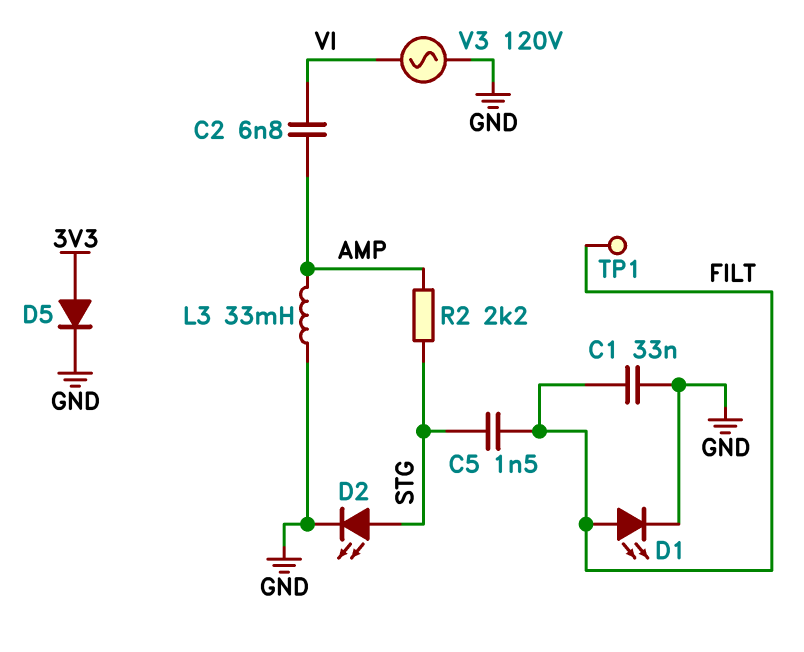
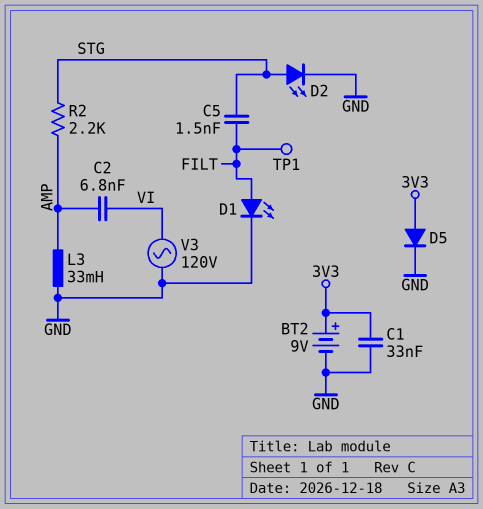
BT2: none -> 9V (plus 3V3, minus GND)
C1: 33nF (FILT, GND) -> 33nF (3V3, GND)

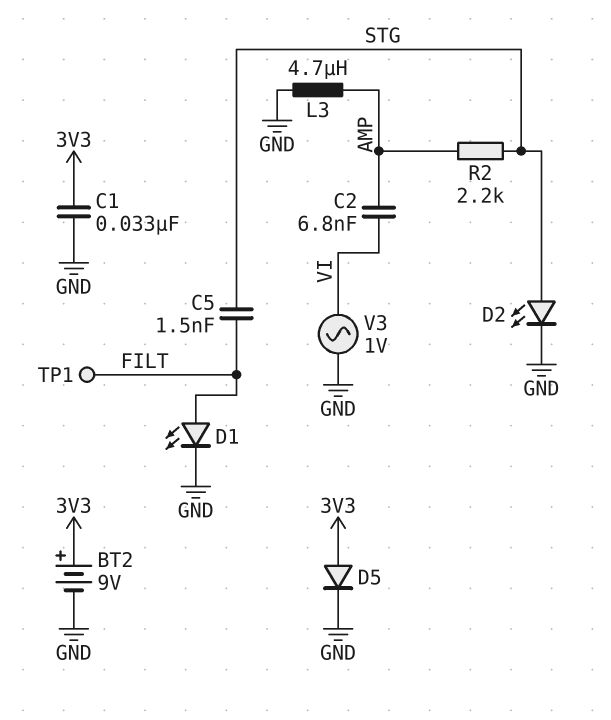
L3: 33mH (AMP, GND) -> 4.7uH (AMP, GND)
V3: AC 120V (GND, VI) -> AC 1V (GND, VI)

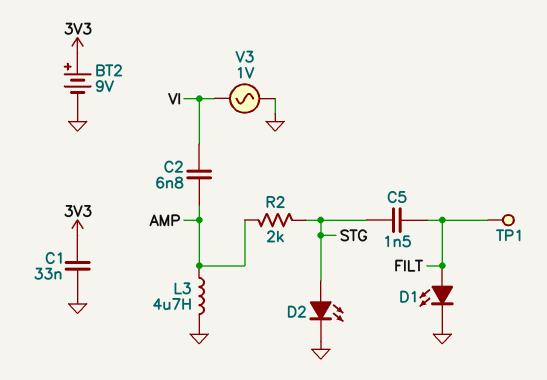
D5: diode (A 3V3, K GND) -> none
R2: 2.2k (AMP, STG) -> 2k (AMP, STG)

